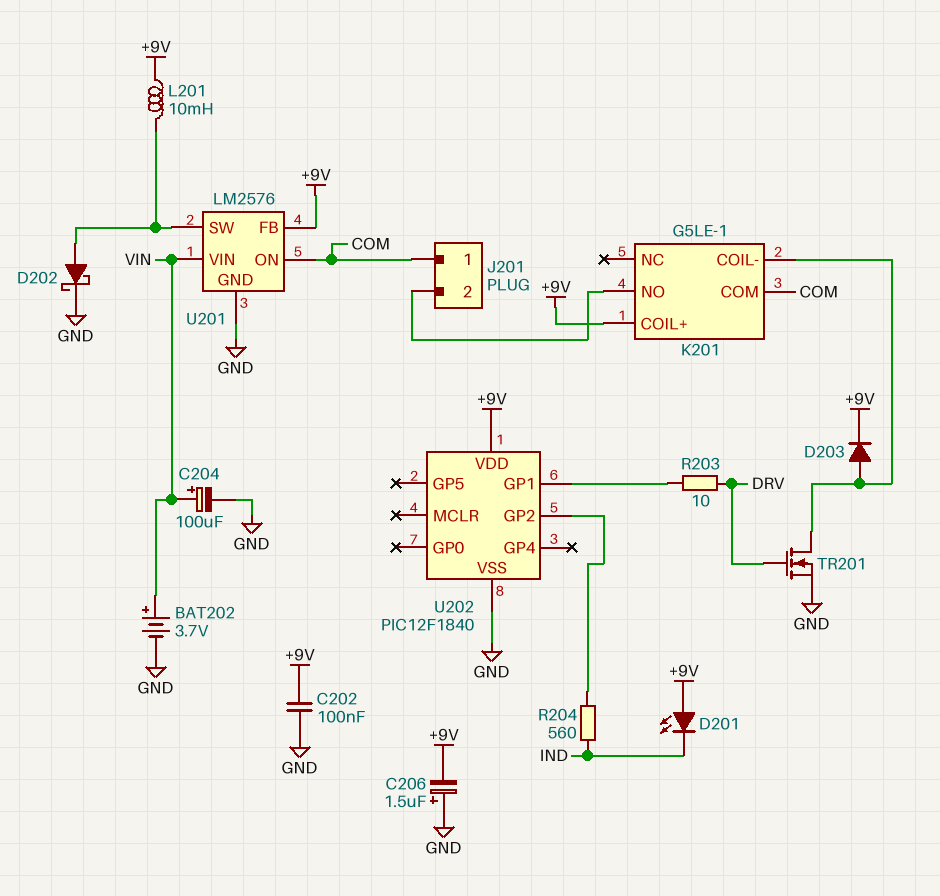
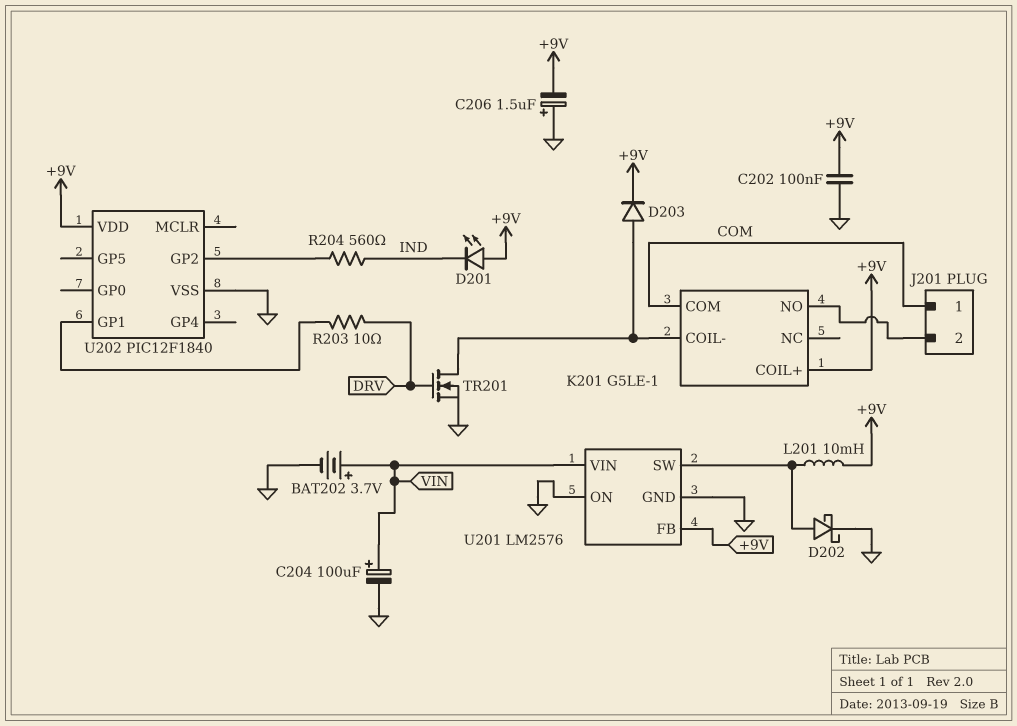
U201 pin ON: COM -> GND

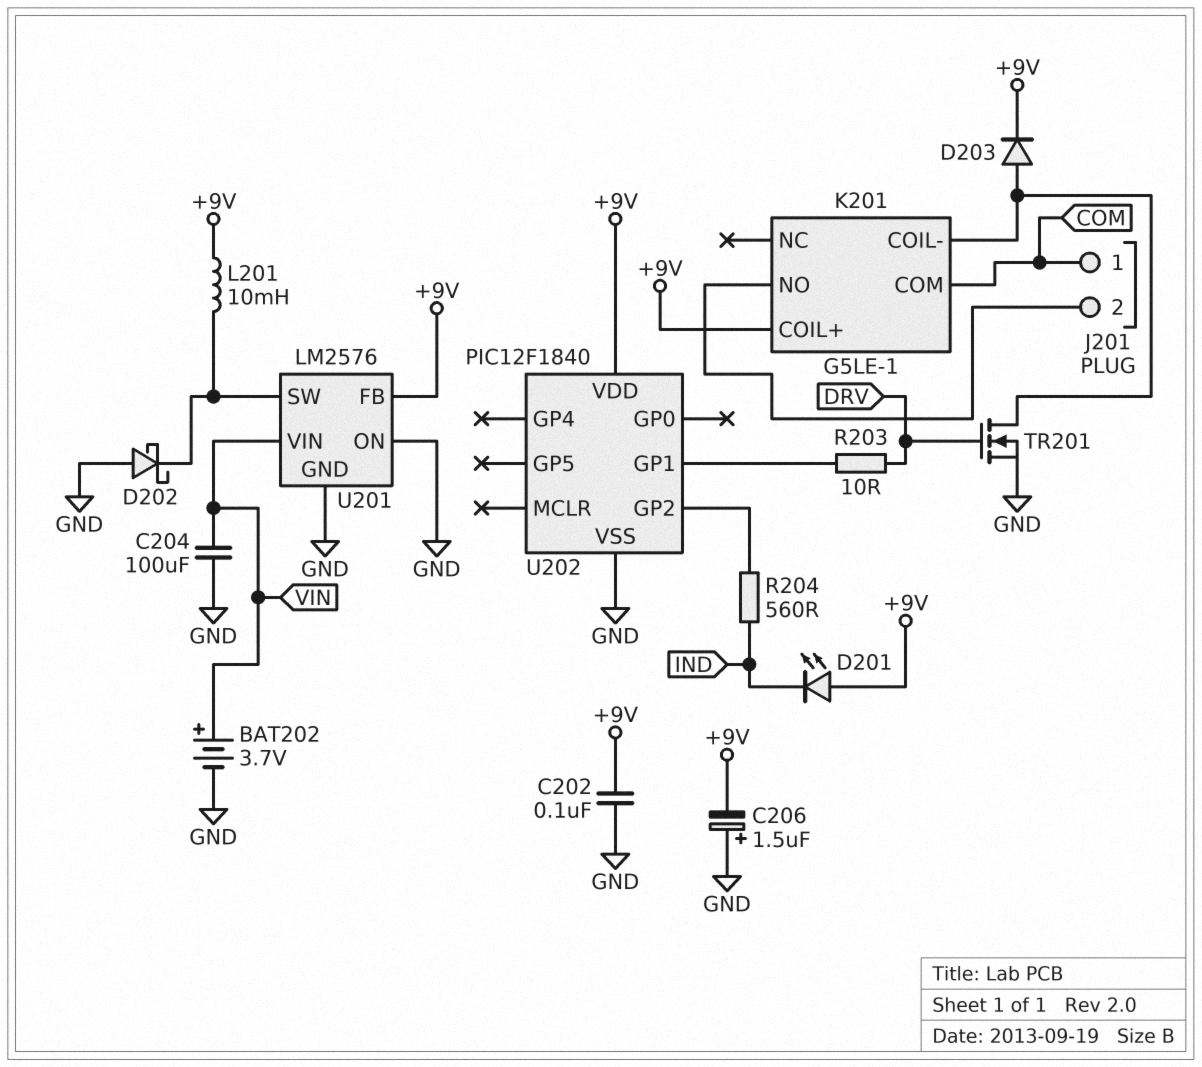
C204: 100uF (plus VIN, minus GND) -> 100uF (GND, VIN)
D202: schottky (A U201/SW, K GND) -> schottky (A GND, K U201/SW)

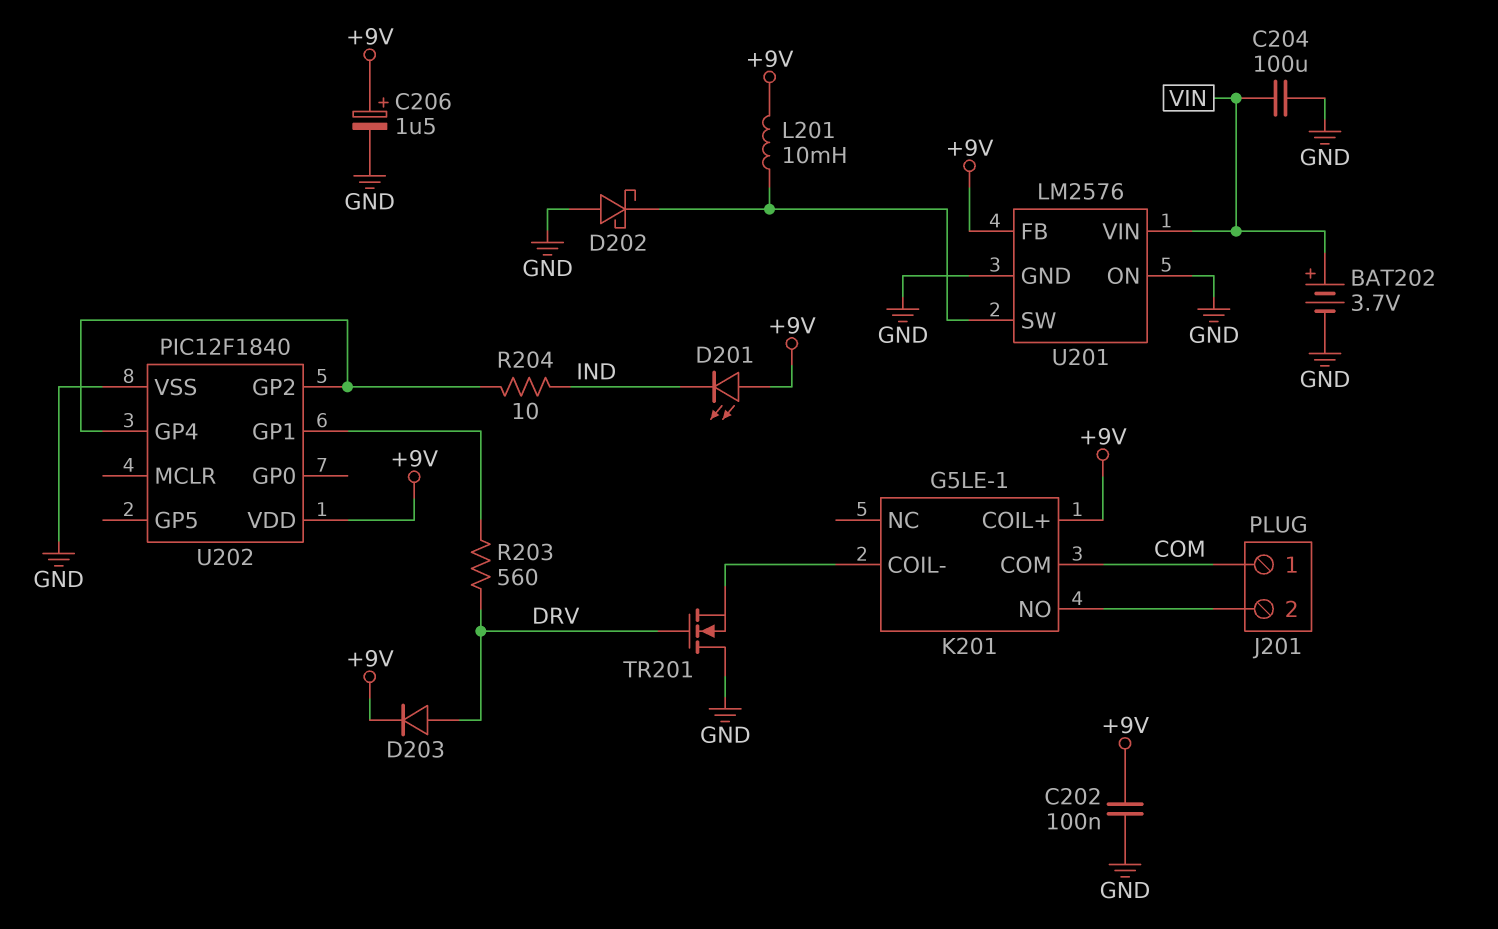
C206: 1.5uF (plus GND, minus +9V) -> 1.5uF (plus +9V, minus GND)
D203: diode (A K201/COIL-, K +9V) -> diode (A DRV, K +9V)
R203: 10 (DRV, U202/GP1) -> 560 (DRV, U202/GP1)
R204: 560 (IND, U202/GP2) -> 10 (IND, U202/GP2)
TR201: NMOS (G DRV, D K201/COIL-, S GND) -> NMOS (G DRV, D GND, S K201/COIL-)
U202 pin GP4: none -> U202/GP2

